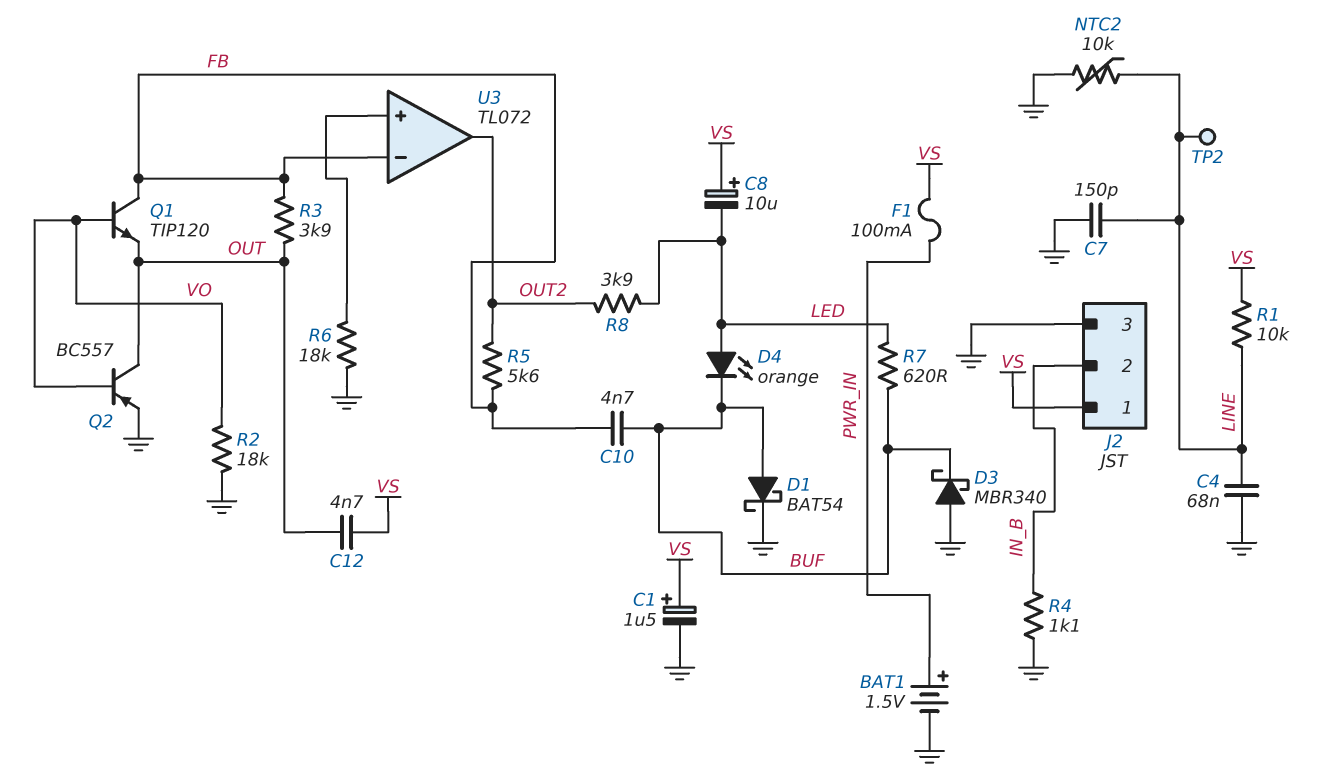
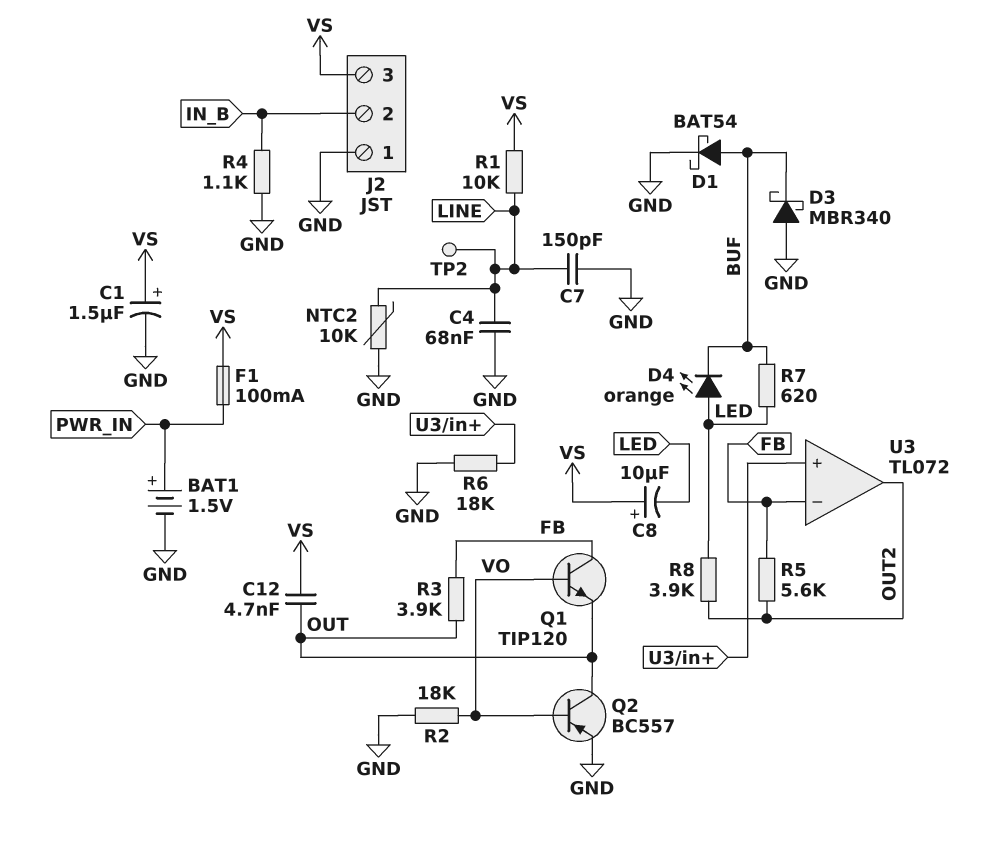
C10: 4.7nF (BUF, FB) -> none
J2 pin 1: VS -> GND
J2 pin 3: GND -> VS

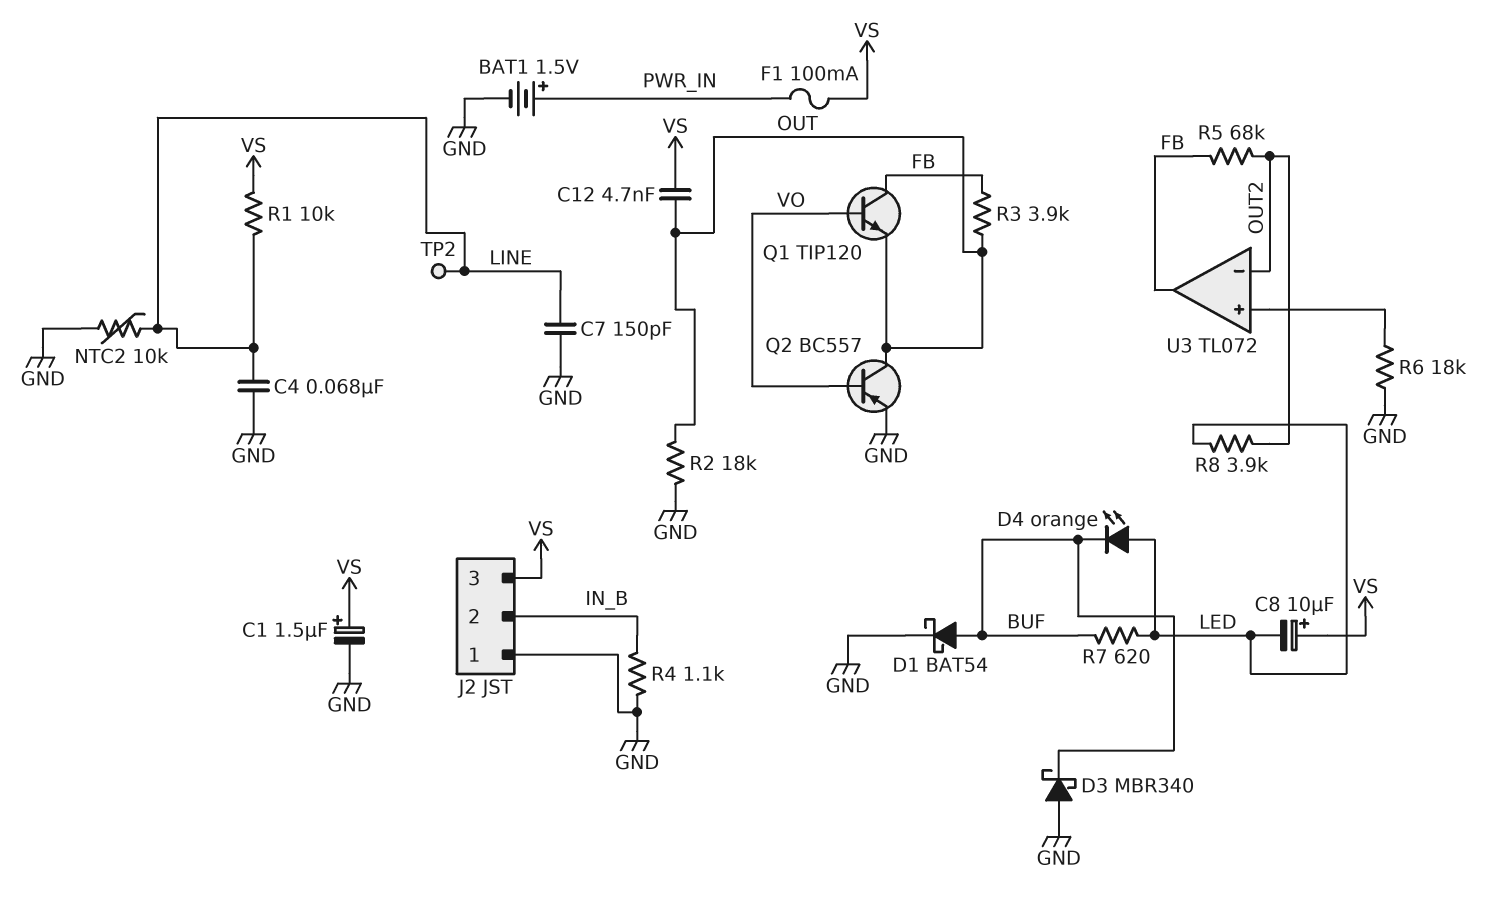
R2: 18k (GND, VO) -> 18k (GND, OUT)
R5: 5.6k (FB, OUT2) -> 68k (FB, OUT2)
U3 pin in-: FB -> OUT2
U3 pin out: OUT2 -> FB

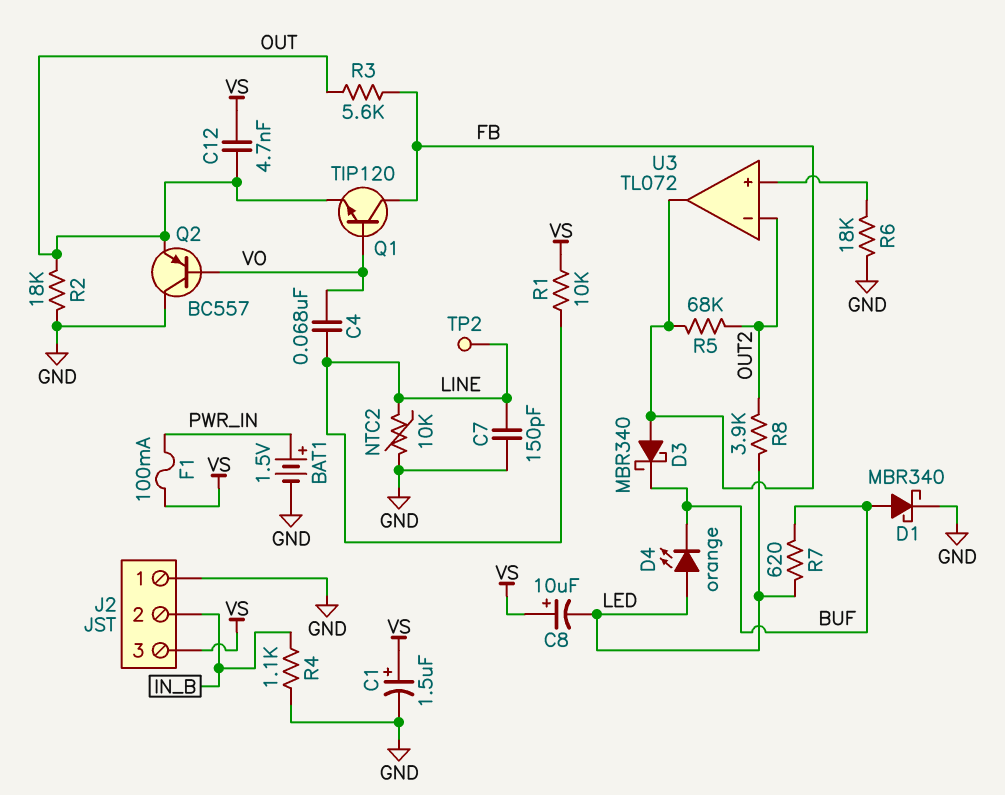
C4: 68nF (GND, LINE) -> 68nF (LINE, VO)
D1: schottky BAT54 (A BUF, K GND) -> schottky MBR340 (A BUF, K GND)
D3: schottky MBR340 (A GND, K BUF) -> schottky MBR340 (A FB, K BUF)
Q2: PNP BC557 (B VO, C OUT, E GND) -> PNP BC557 (B VO, C GND, E OUT)
R3: 3.9k (FB, OUT) -> 5.6k (FB, OUT)

